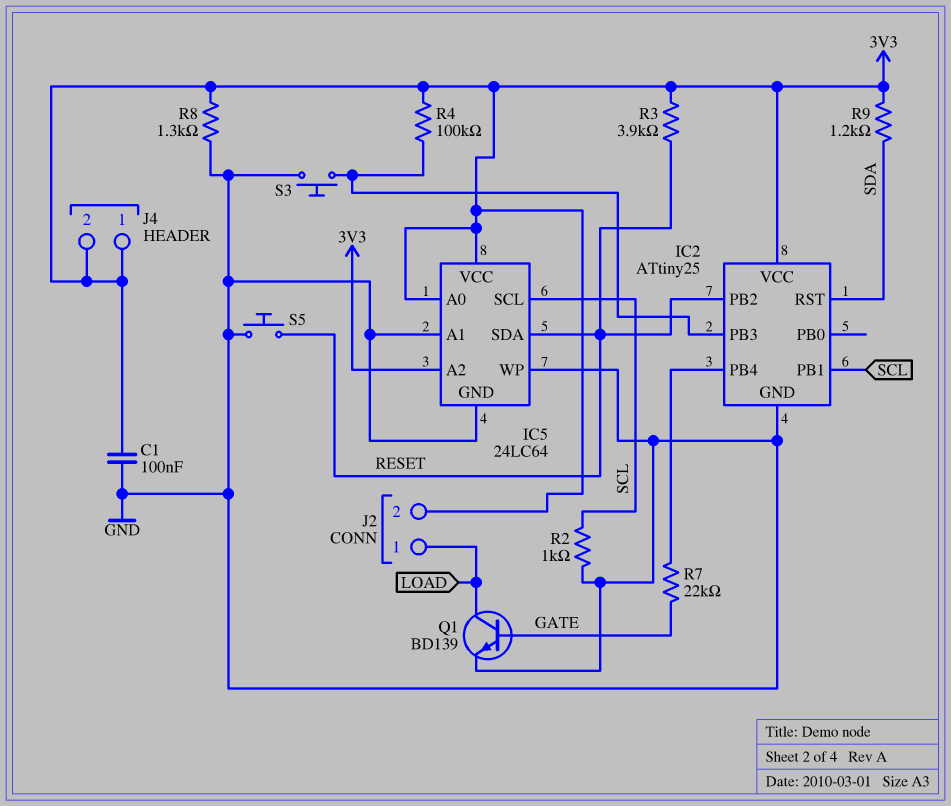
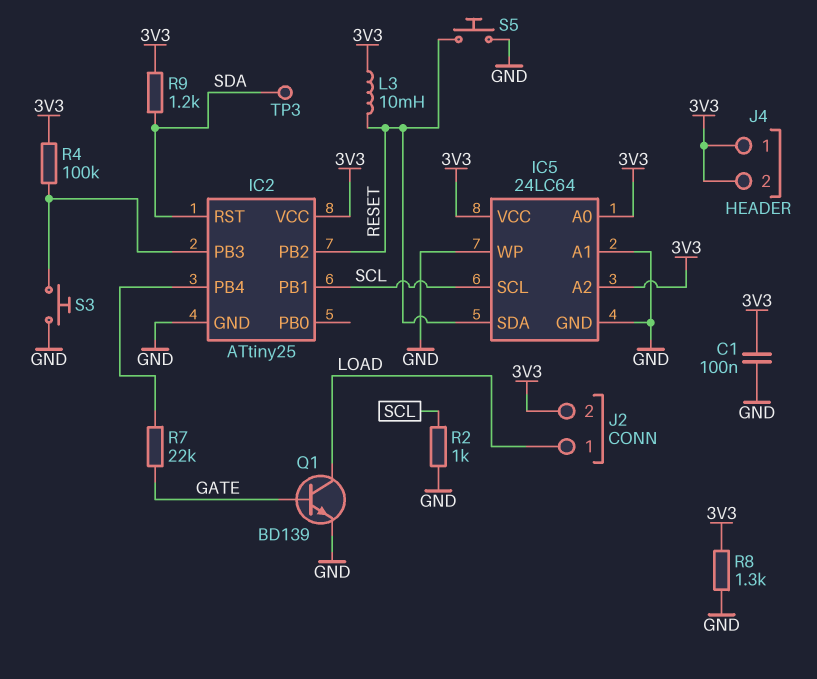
L3: none -> 10mH (3V3, RESET)
R3: 3.9k (3V3, RESET) -> none
TP3: none -> test point (SDA)

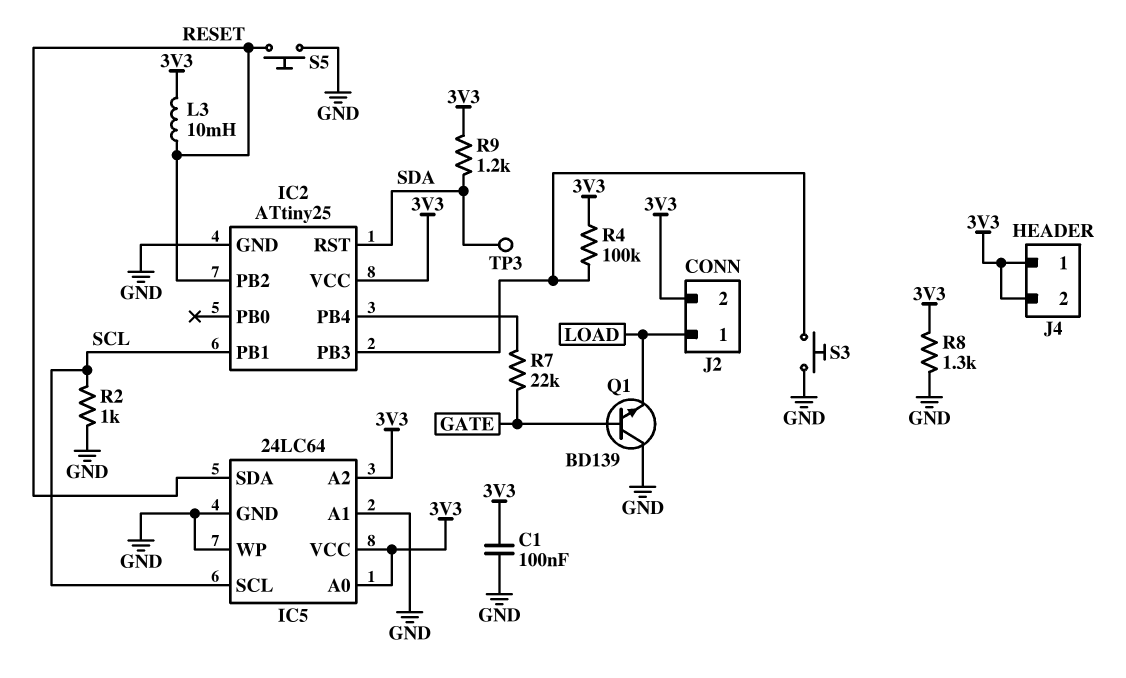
Q1: NPN BD139 (B GATE, C LOAD, E GND) -> NPN BD139 (B GATE, C GND, E LOAD)

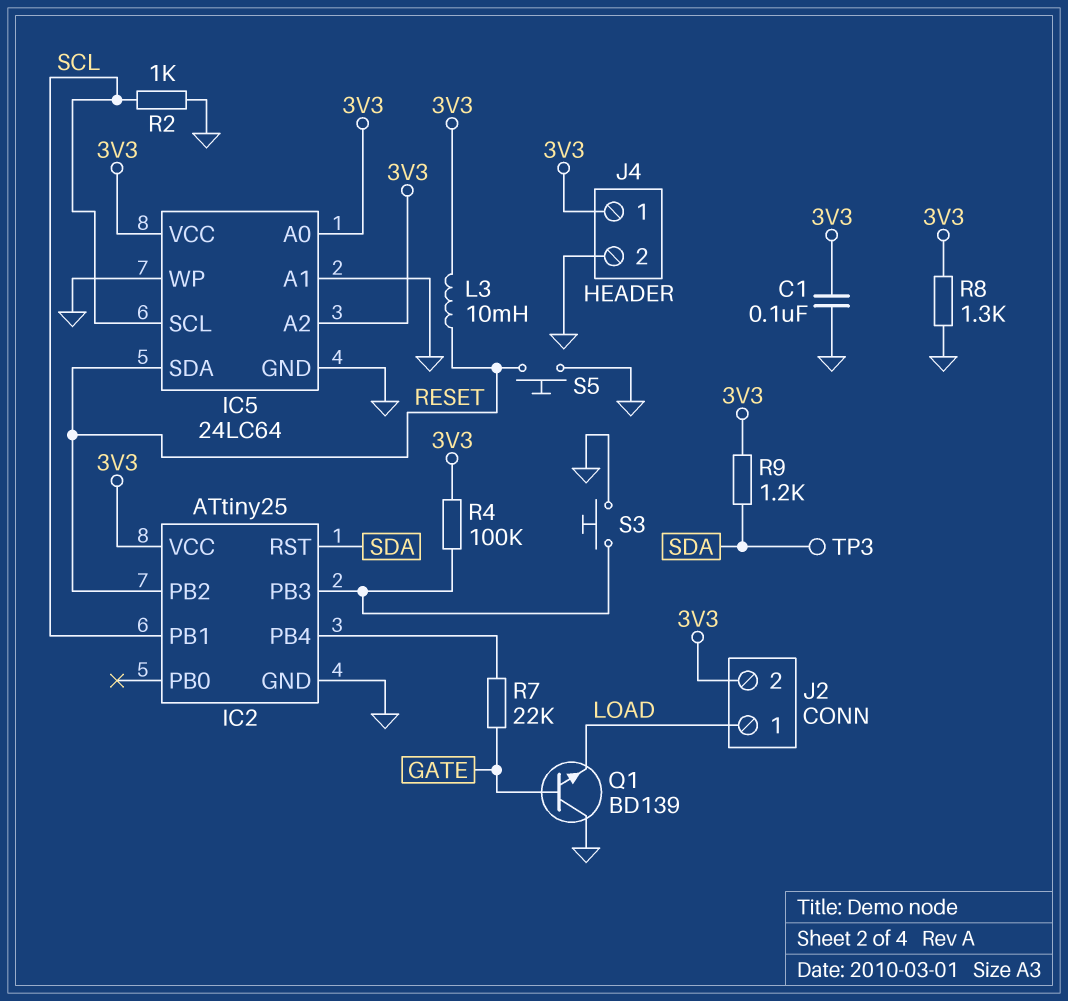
J4 pin 2: 3V3 -> GND

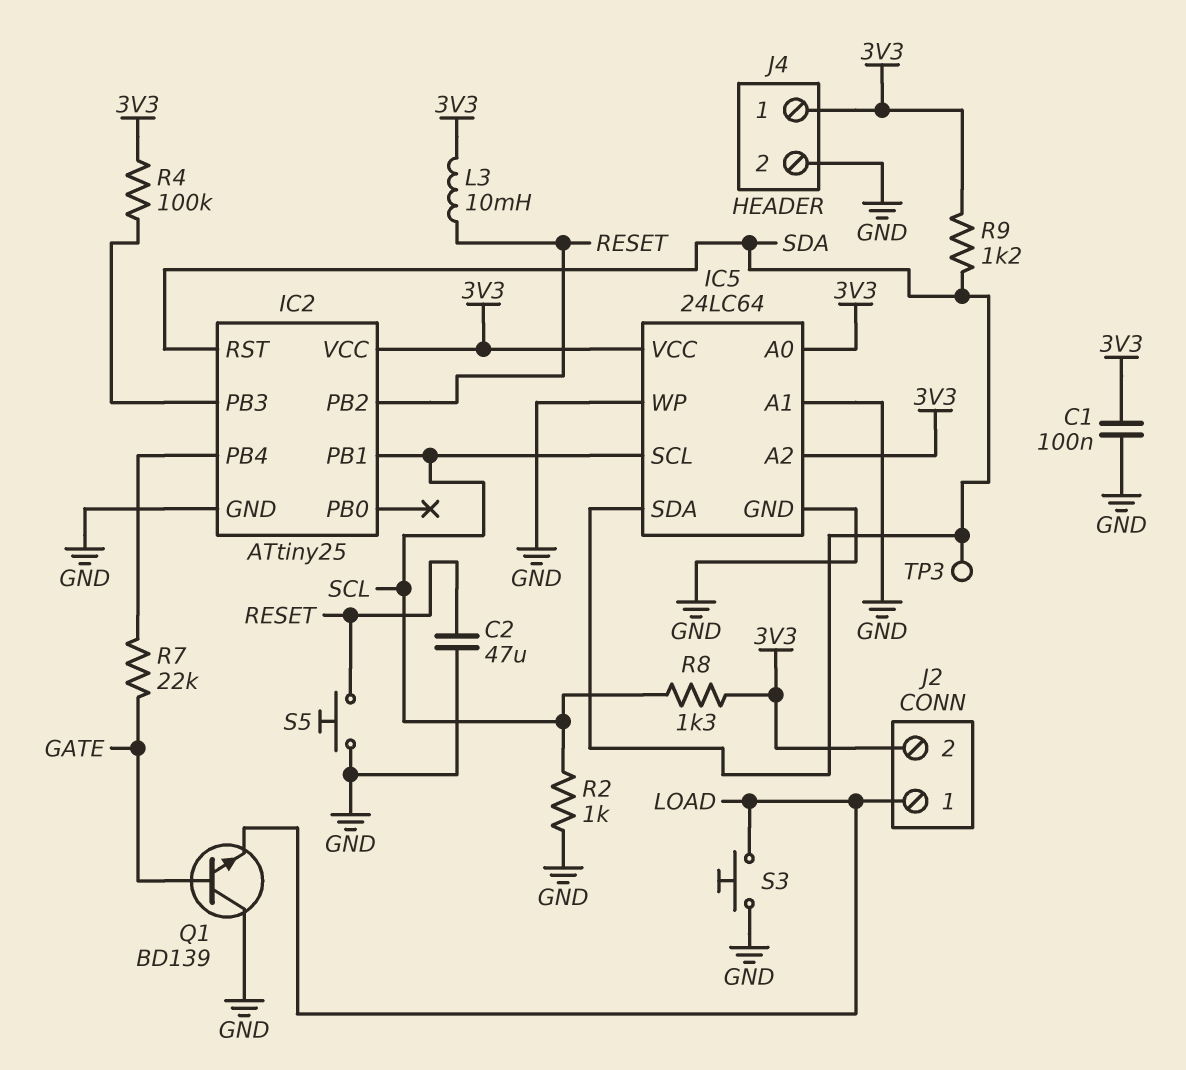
C2: none -> 47uF (GND, RESET)
IC5 pin SDA: RESET -> SDA
R8: 1.3k (3V3, GND) -> 1.3k (3V3, SCL)
S3: button (GND, IC2/PB3) -> button (GND, LOAD)

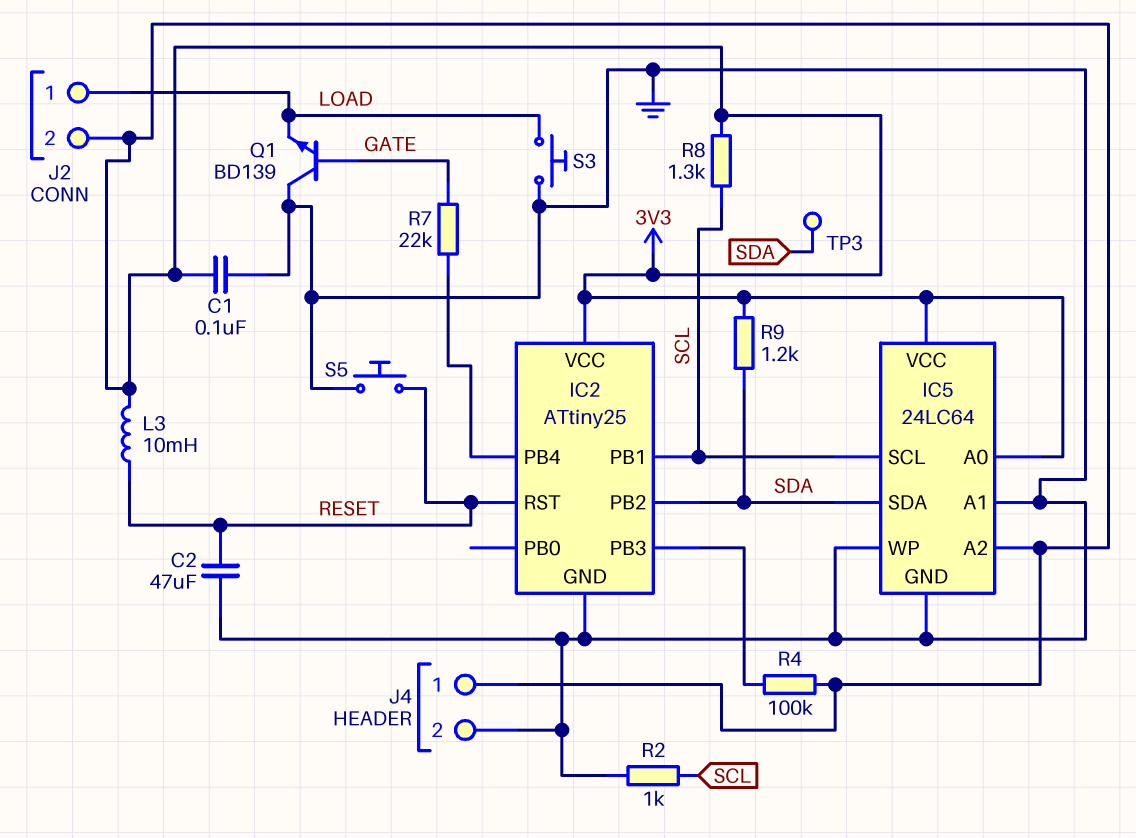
IC2 pin PB2: RESET -> SDA
IC2 pin RST: SDA -> RESET

